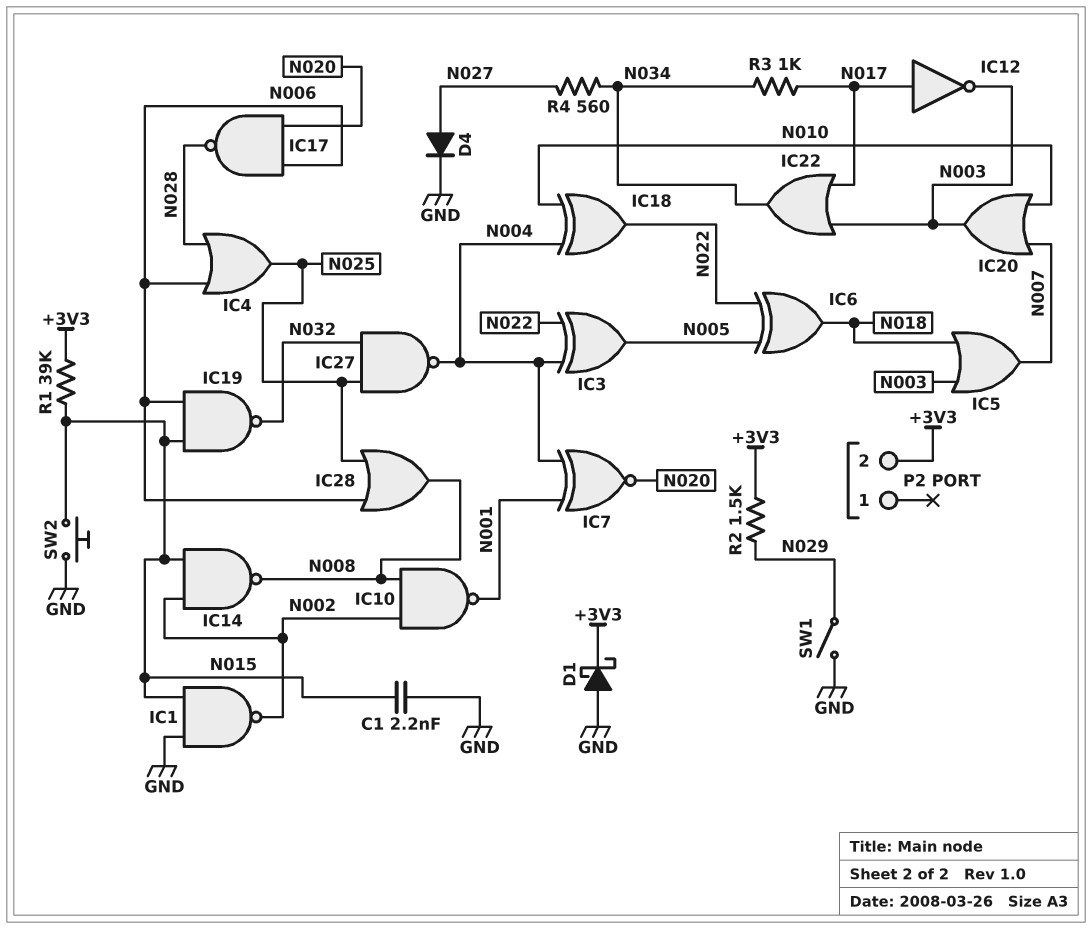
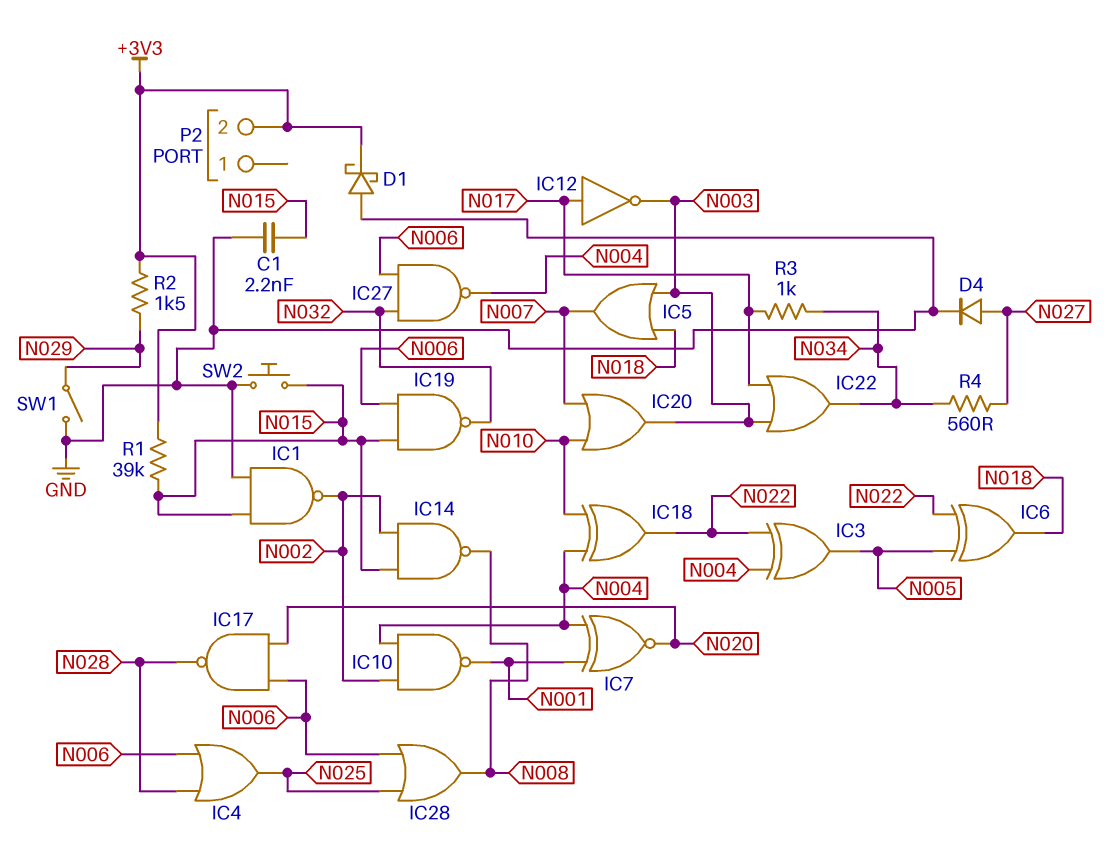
IC10: NAND (in N002, in N008, out N001) -> NAND (in N002, in N004, out N001)
IC27: NAND (in N025, in N032, out N004) -> NAND (in N006, in N032, out N004)

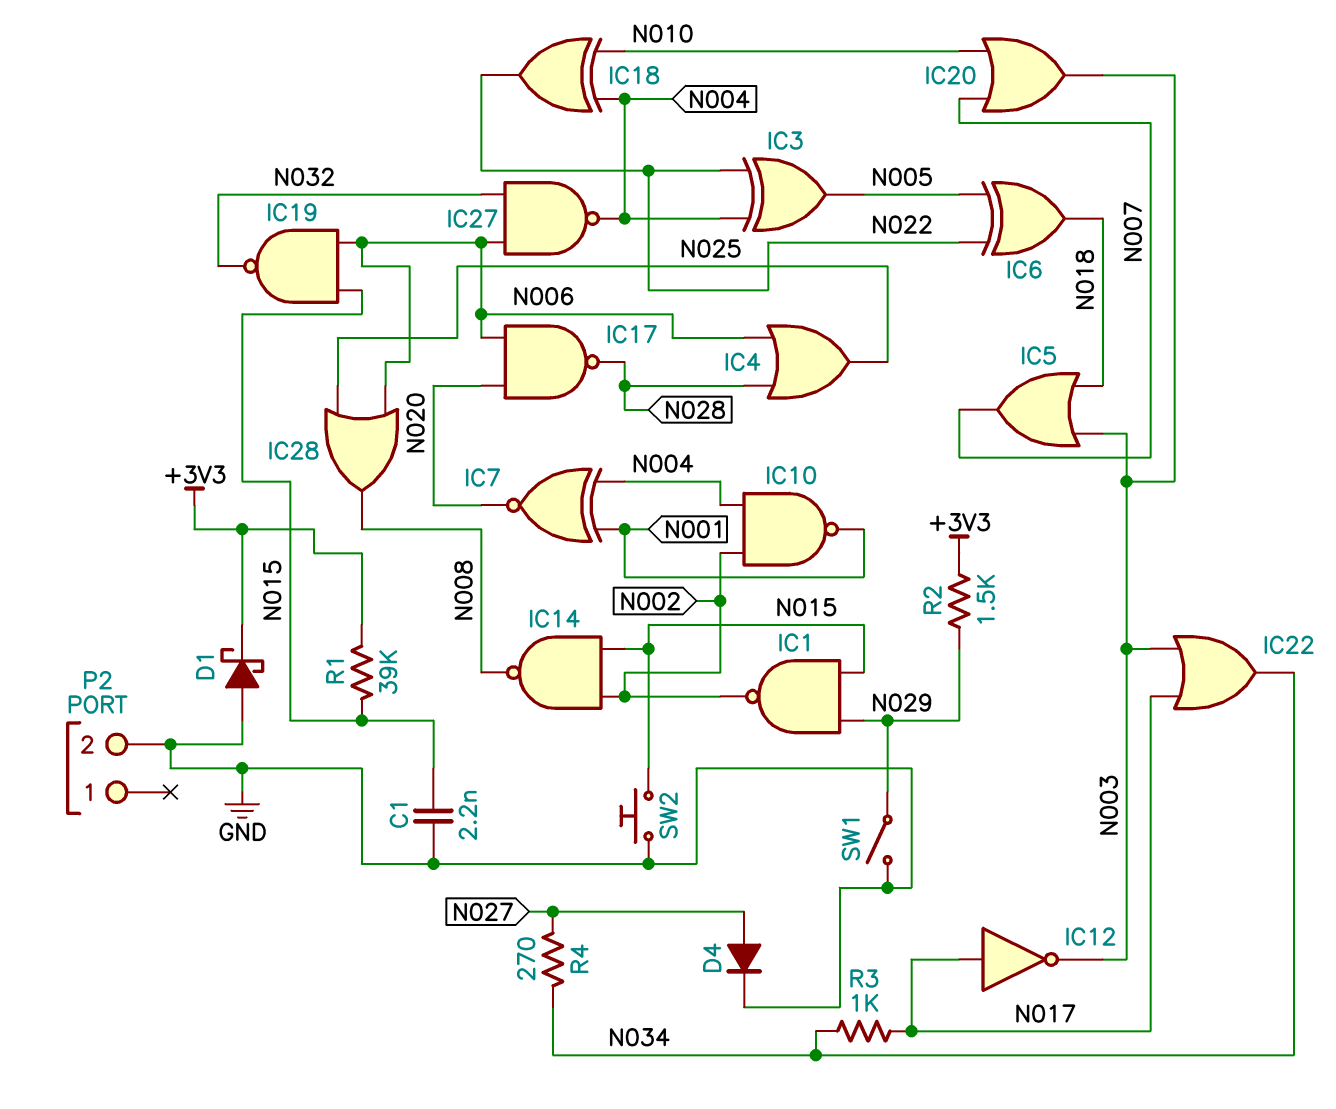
IC1: NAND (in GND, in N015, out N002) -> NAND (in N015, in N029, out N002)
P2 pin 2: +3V3 -> GND
R4: 560 (N027, N034) -> 270 (N027, N034)

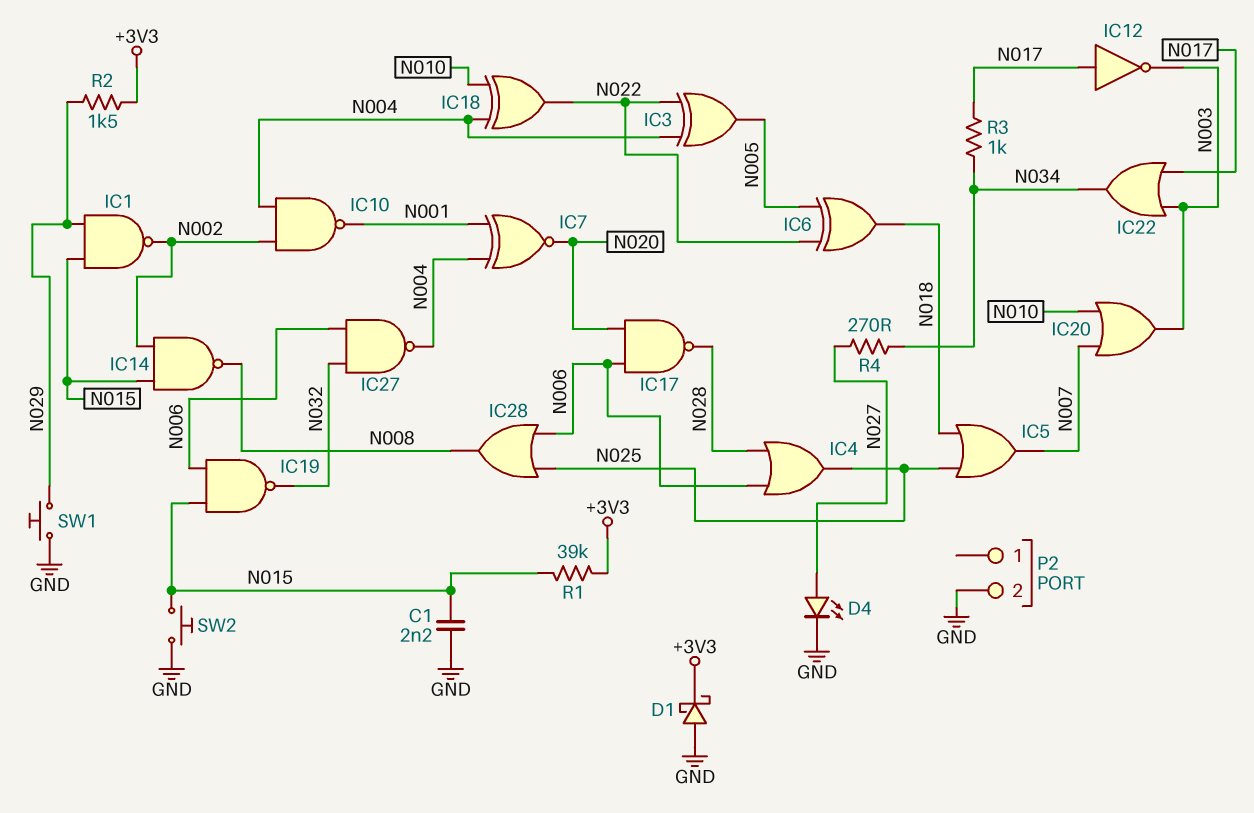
D4: diode (A N027, K GND) -> LED (A N027, K GND)
IC5: OR (in N003, in N018, out N007) -> OR (in N018, in N025, out N007)
SW1: switch (GND, N029) -> button (GND, N029)

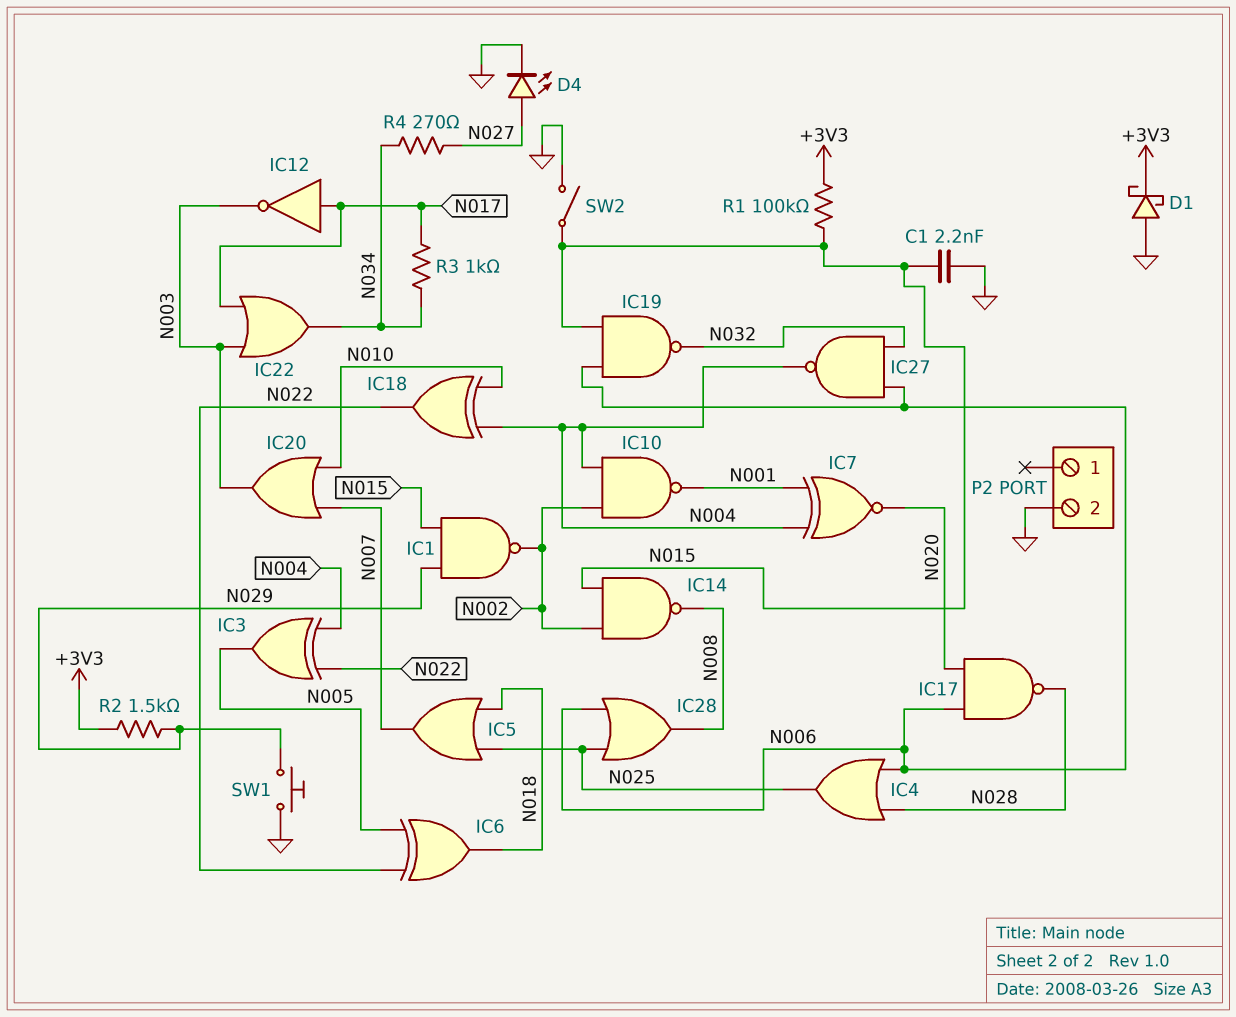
R1: 39k (+3V3, N015) -> 100k (+3V3, N015)
SW2: button (GND, N015) -> switch (GND, N015)

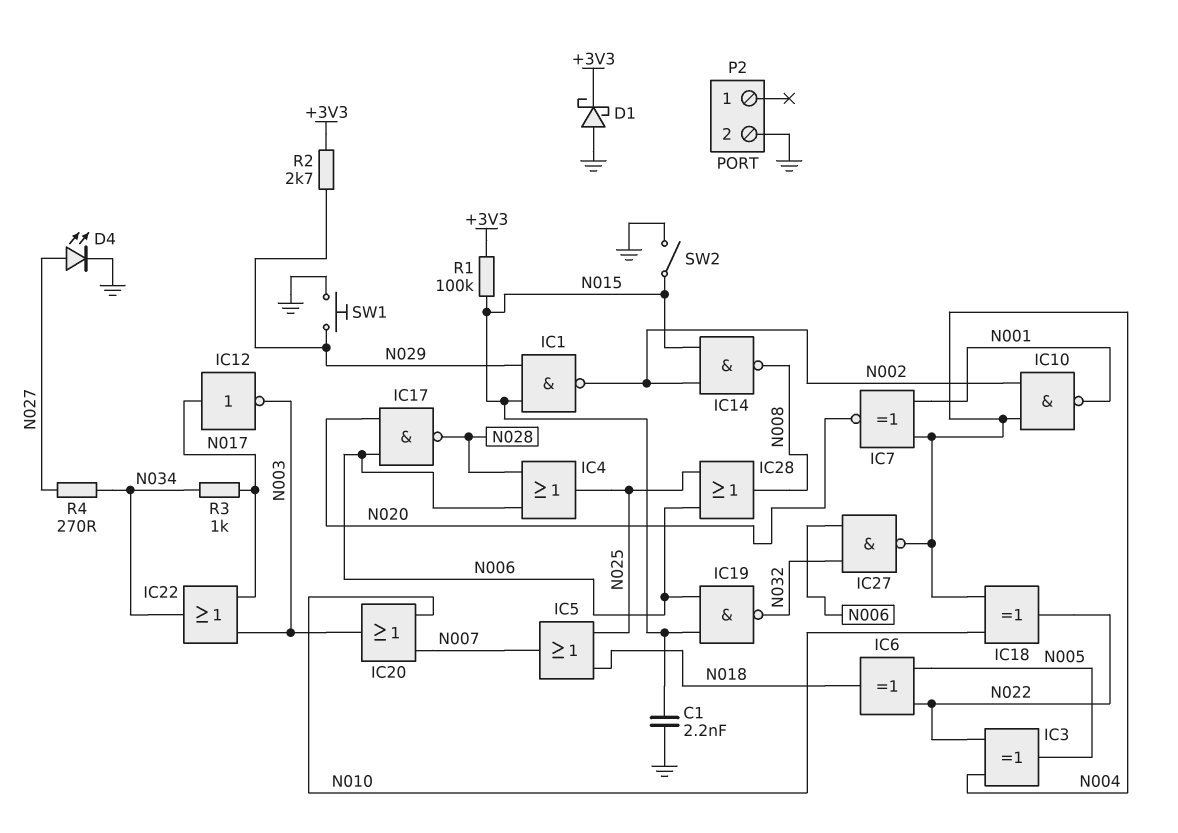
R2: 1.5k (+3V3, N029) -> 2.7k (+3V3, N029)

